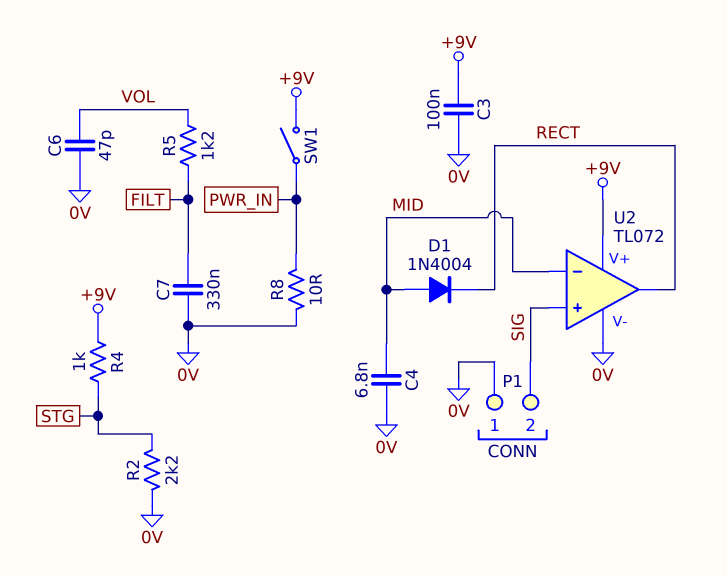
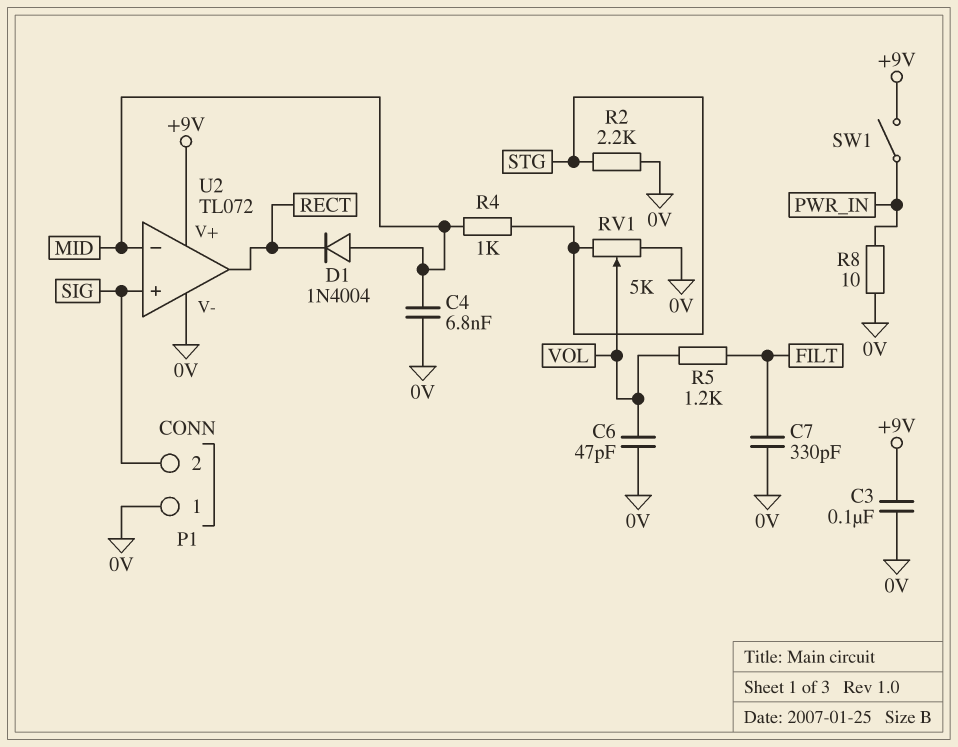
C7: 330nF (0V, FILT) -> 330pF (0V, FILT)
R4: 1k (+9V, STG) -> 1k (MID, STG)
RV1: none -> 5k (0V, STG, wiper VOL)

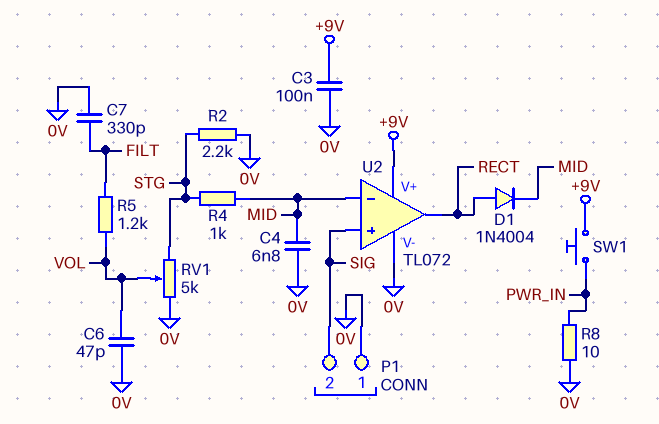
D1: diode 1N4004 (A MID, K RECT) -> diode 1N4004 (A RECT, K MID)
SW1: switch (+9V, PWR_IN) -> button (+9V, PWR_IN)

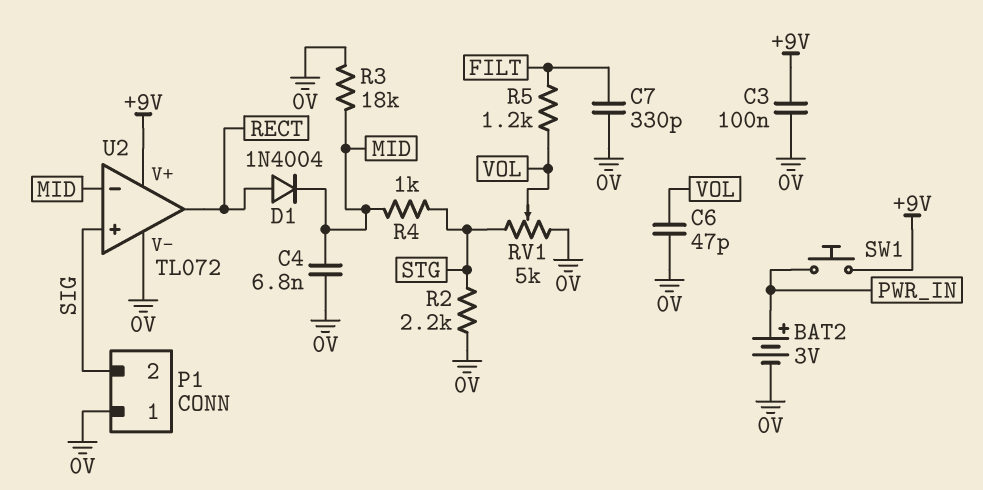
BAT2: none -> 3V (plus PWR_IN, minus 0V)
R3: none -> 18k (0V, MID)
R8: 10 (0V, PWR_IN) -> none

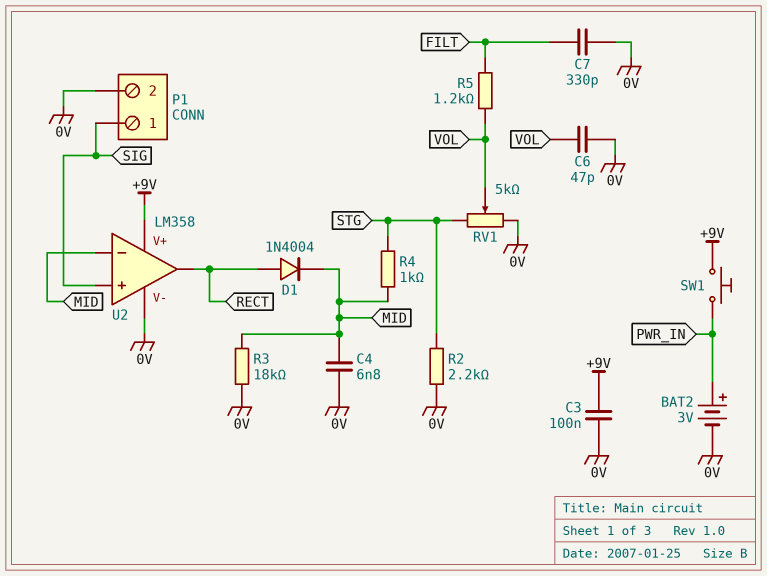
P1 pin 1: 0V -> SIG
P1 pin 2: SIG -> 0V
U2: TL072 -> LM358

